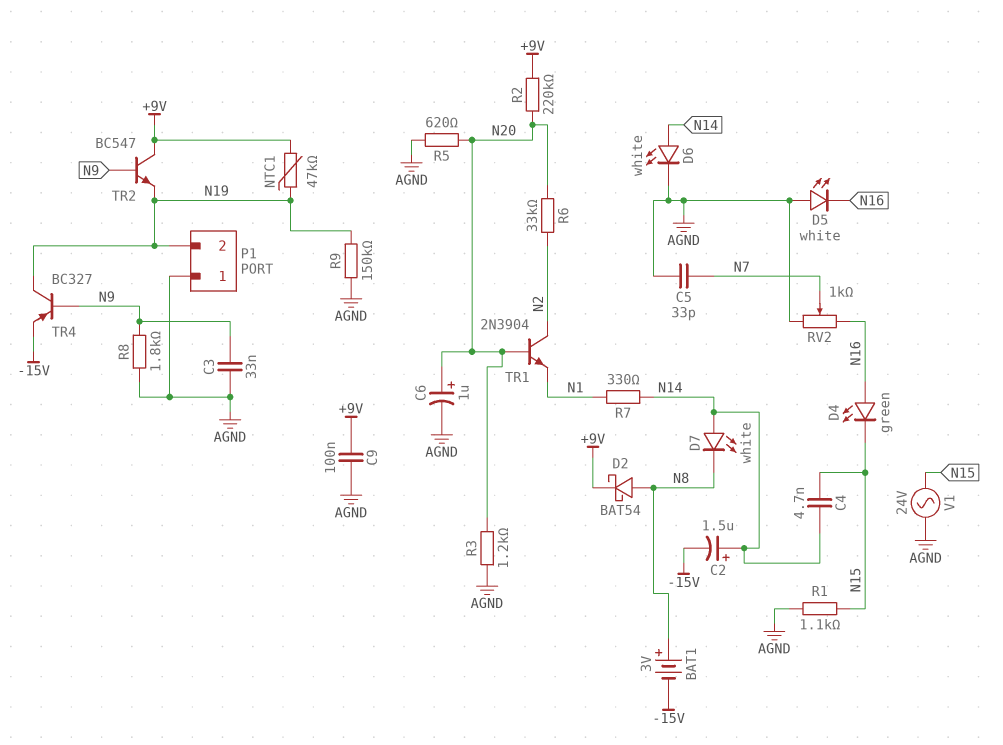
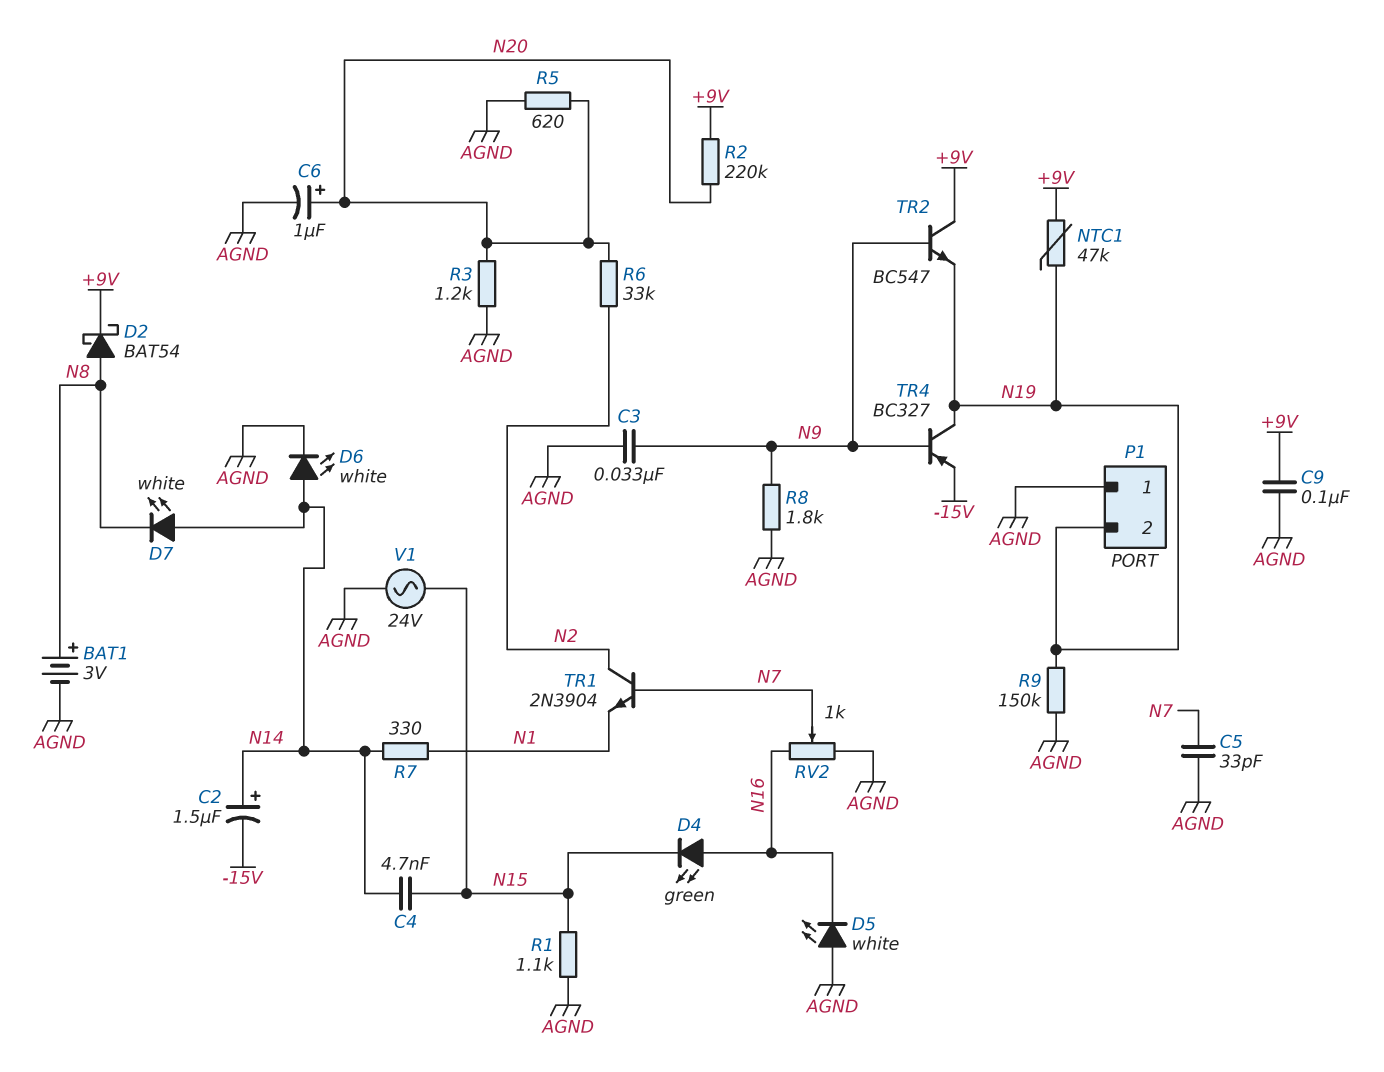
BAT1: 3V (plus N8, minus -15V) -> 3V (plus N8, minus AGND)
TR1: NPN 2N3904 (B N20, C N2, E N1) -> NPN 2N3904 (B N7, C N2, E N1)

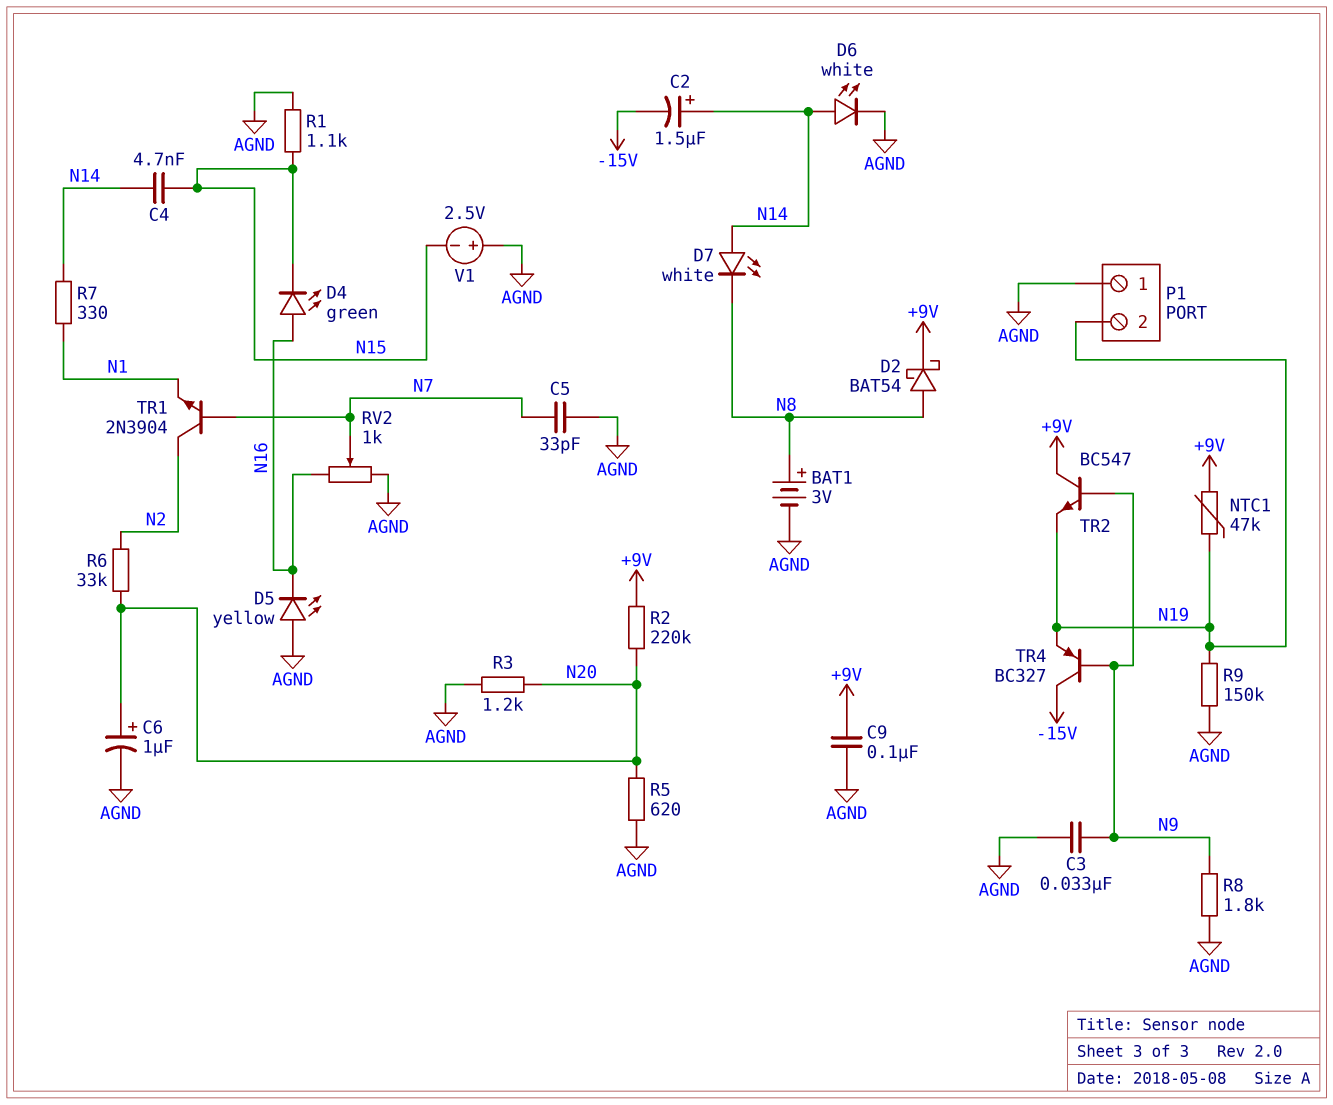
D5: LED white (A AGND, K N16) -> LED yellow (A AGND, K N16)
TR4: PNP BC327 (B N9, C N19, E -15V) -> PNP BC327 (B N9, C -15V, E N19)
V1: AC 24V (AGND, N15) -> 2.5V (plus AGND, minus N15)

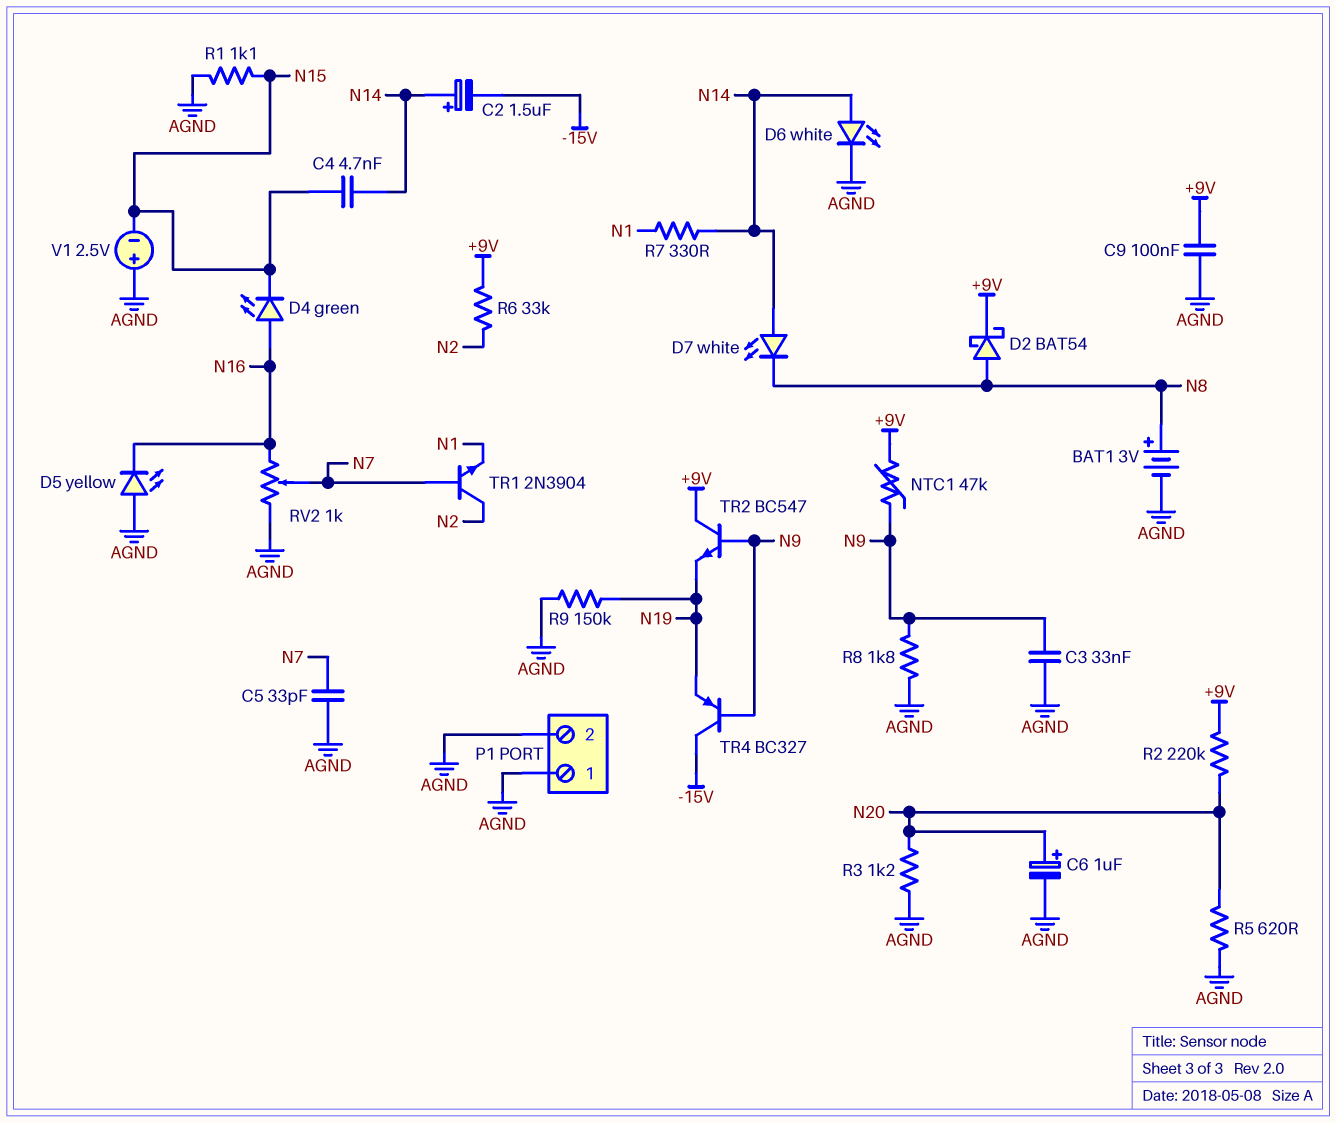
NTC1: 47k (+9V, N19) -> 47k (+9V, N9)
P1 pin 2: N19 -> AGND
R6: 33k (N2, N20) -> 33k (+9V, N2)

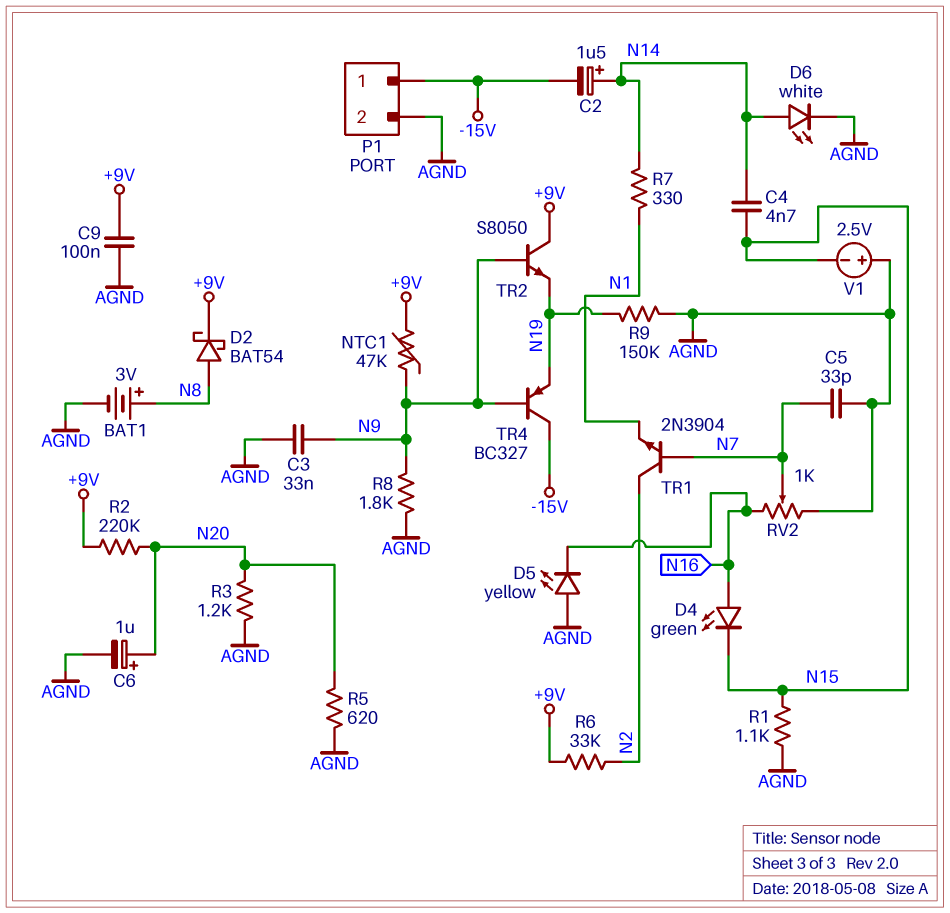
D7: LED white (A N14, K N8) -> none
P1 pin 1: AGND -> -15V
TR2: NPN BC547 (B N9, C +9V, E N19) -> NPN S8050 (B N9, C +9V, E N19)

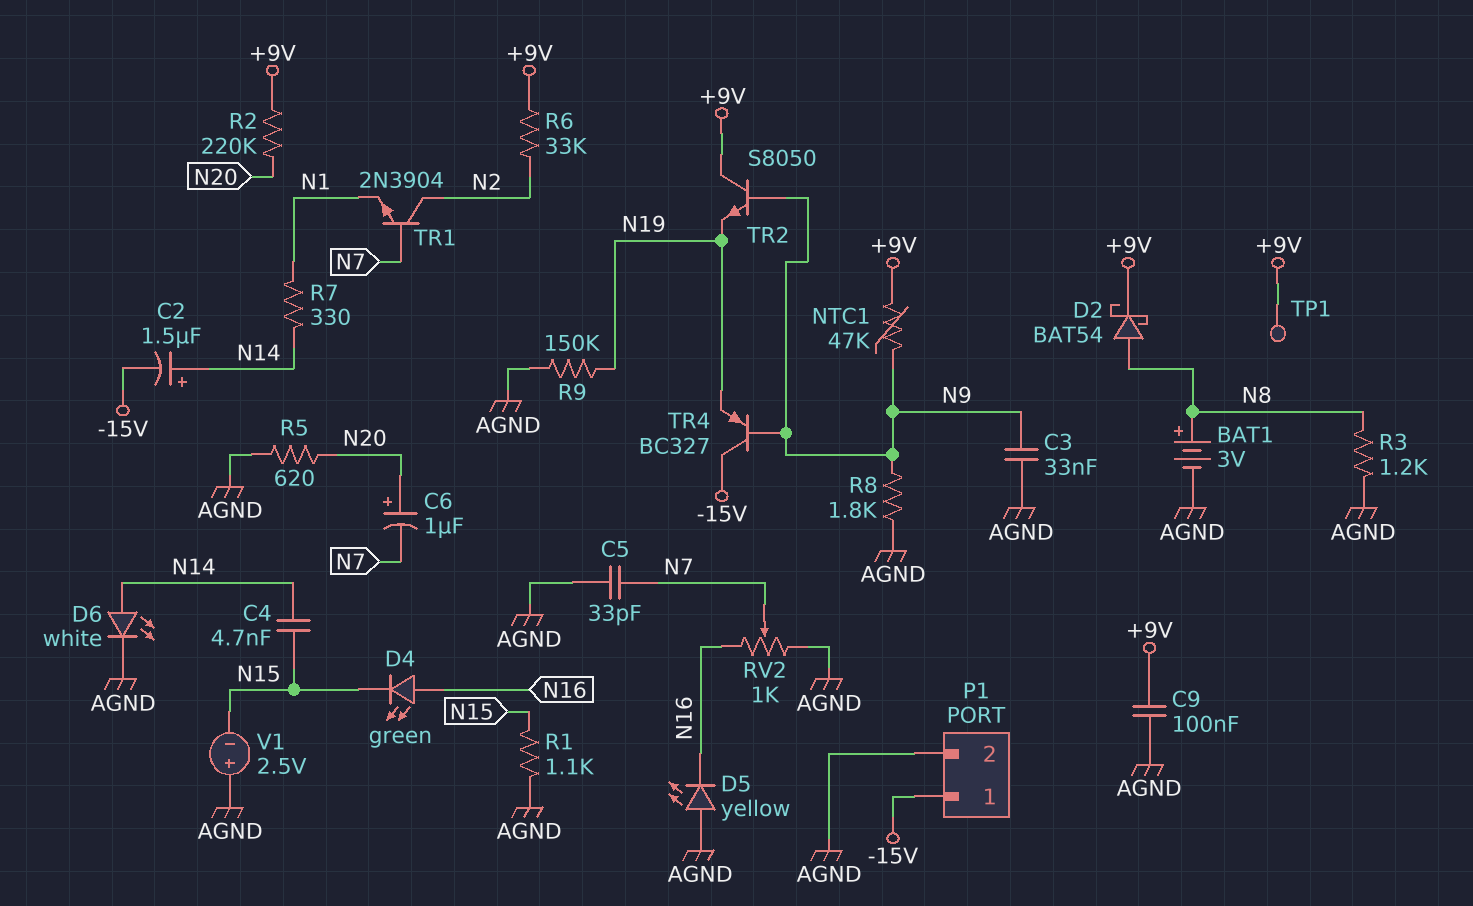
C6: 1uF (plus N20, minus AGND) -> 1uF (plus N20, minus N7)
R3: 1.2k (AGND, N20) -> 1.2k (AGND, N8)
TP1: none -> test point (+9V)

